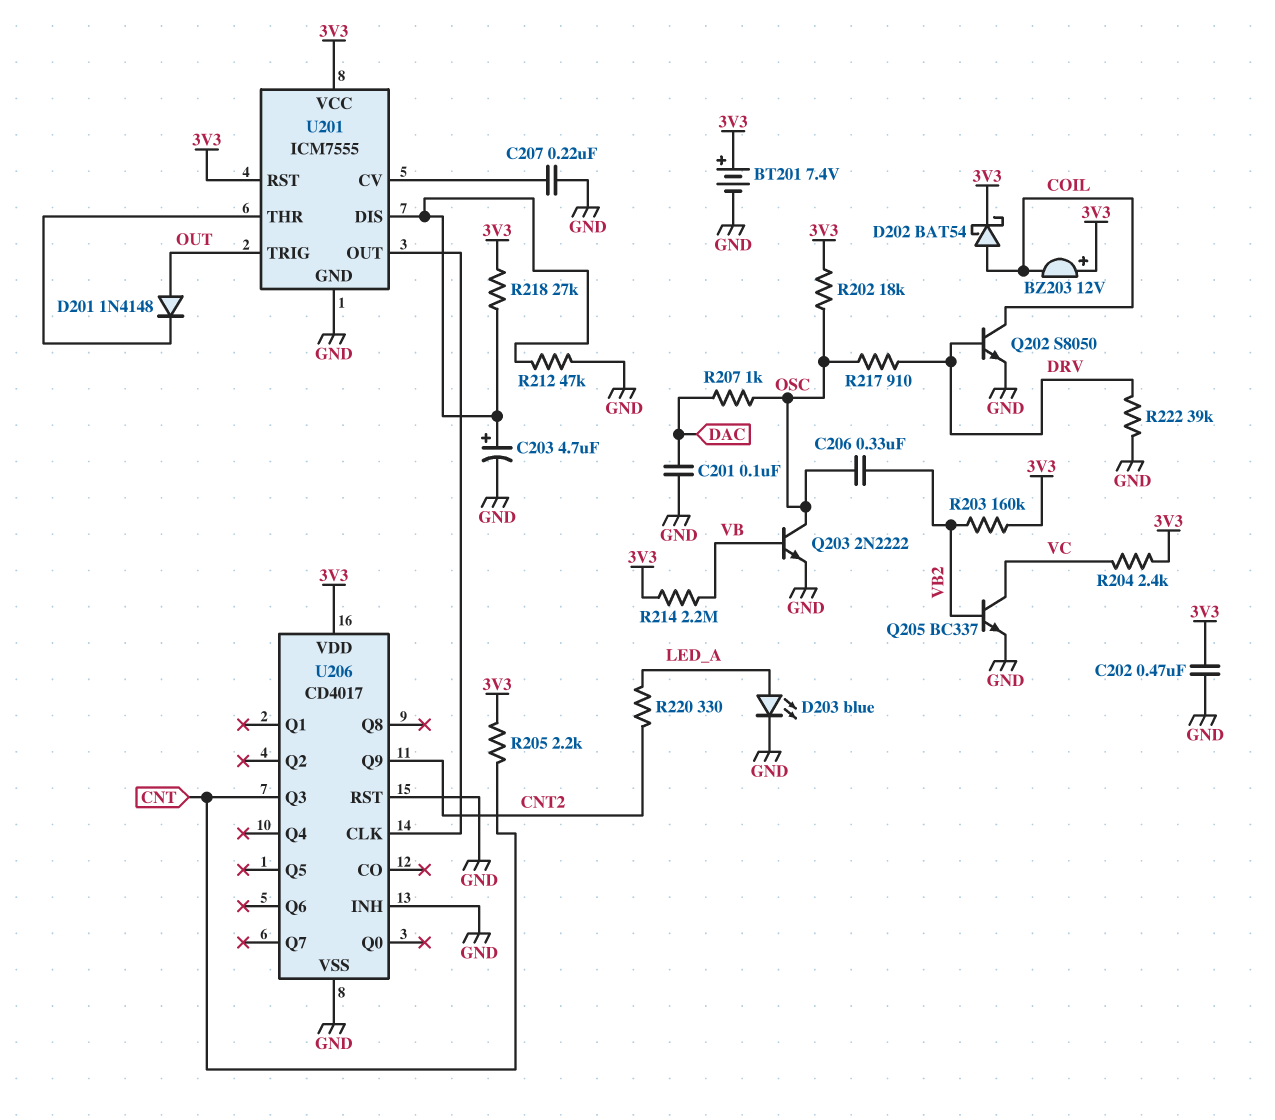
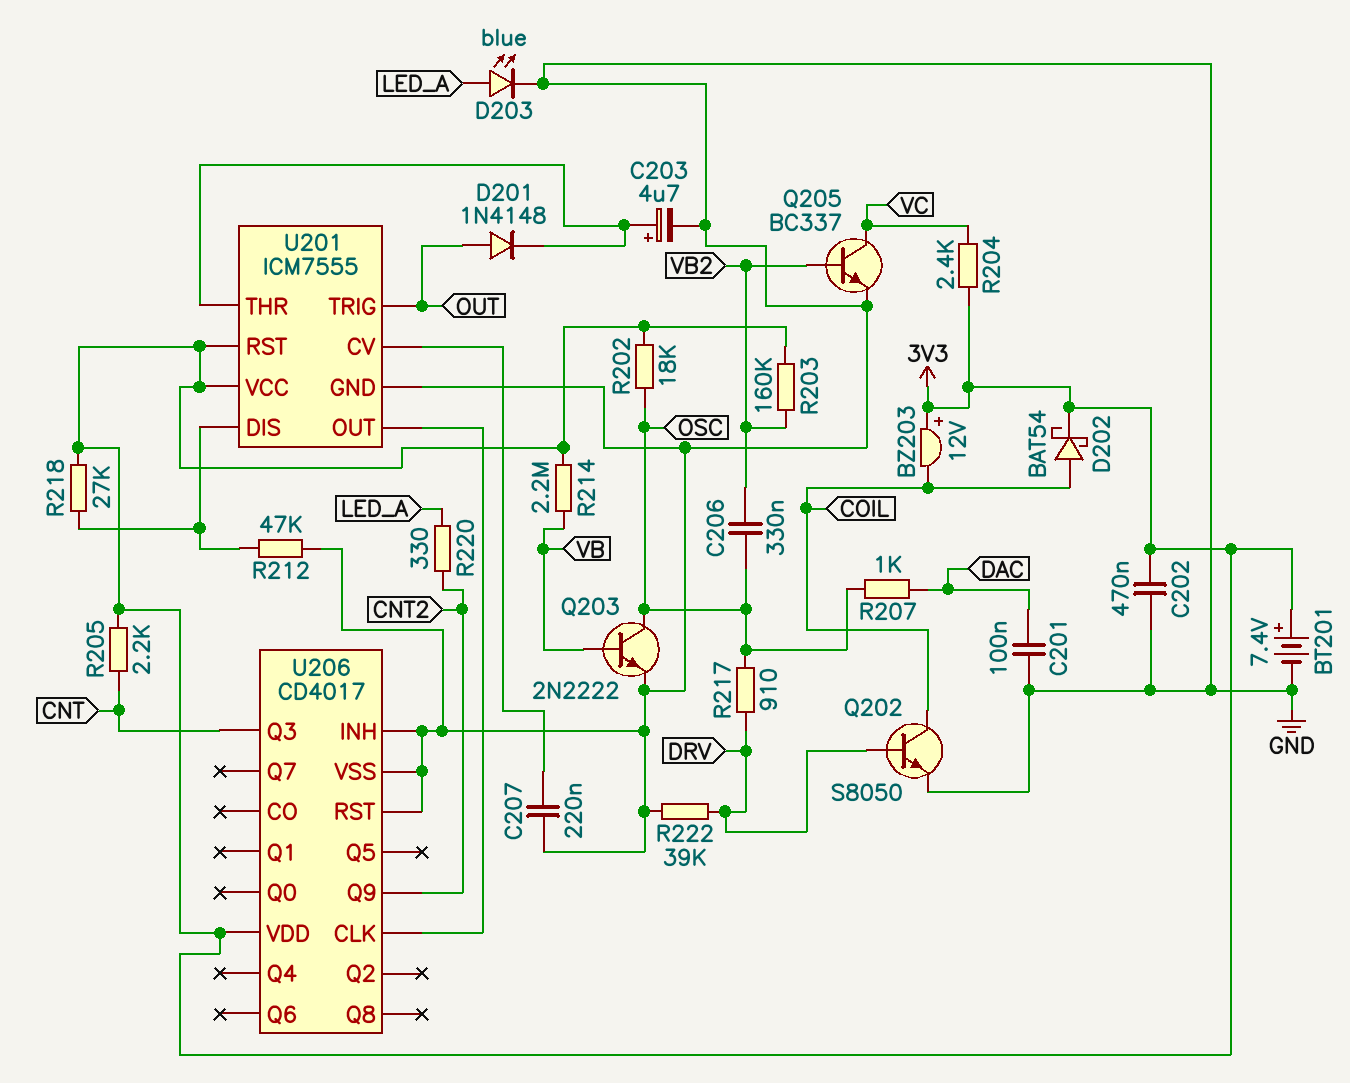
C203: 4.7uF (plus U201/DIS, minus GND) -> 4.7uF (plus U201/THR, minus GND)

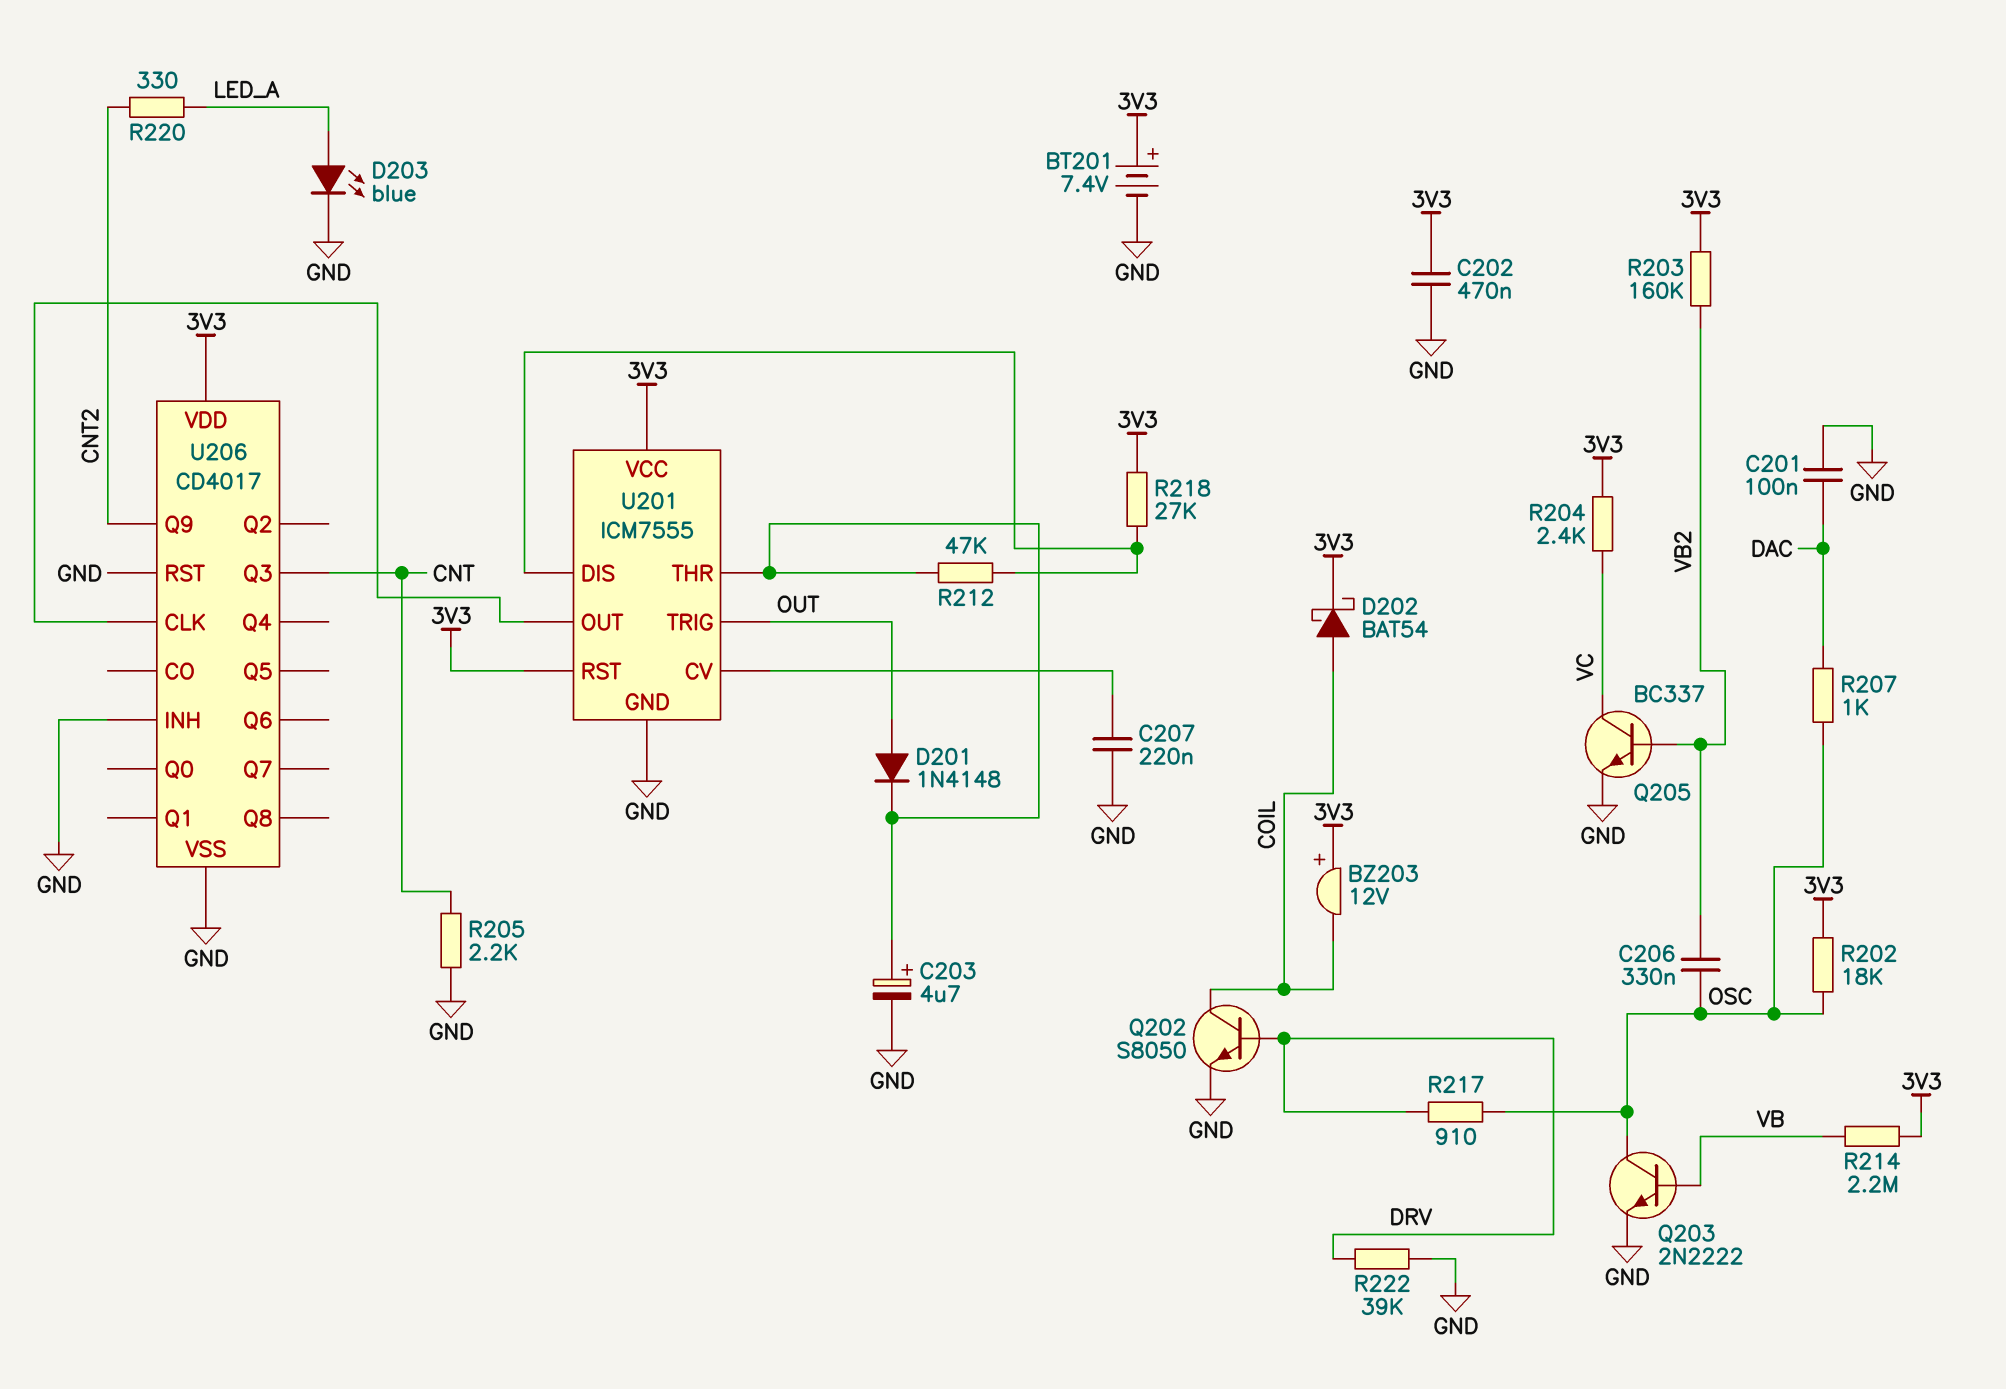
R205: 2.2k (3V3, CNT) -> 2.2k (CNT, GND)
R212: 47k (GND, U201/DIS) -> 47k (U201/DIS, U201/THR)

